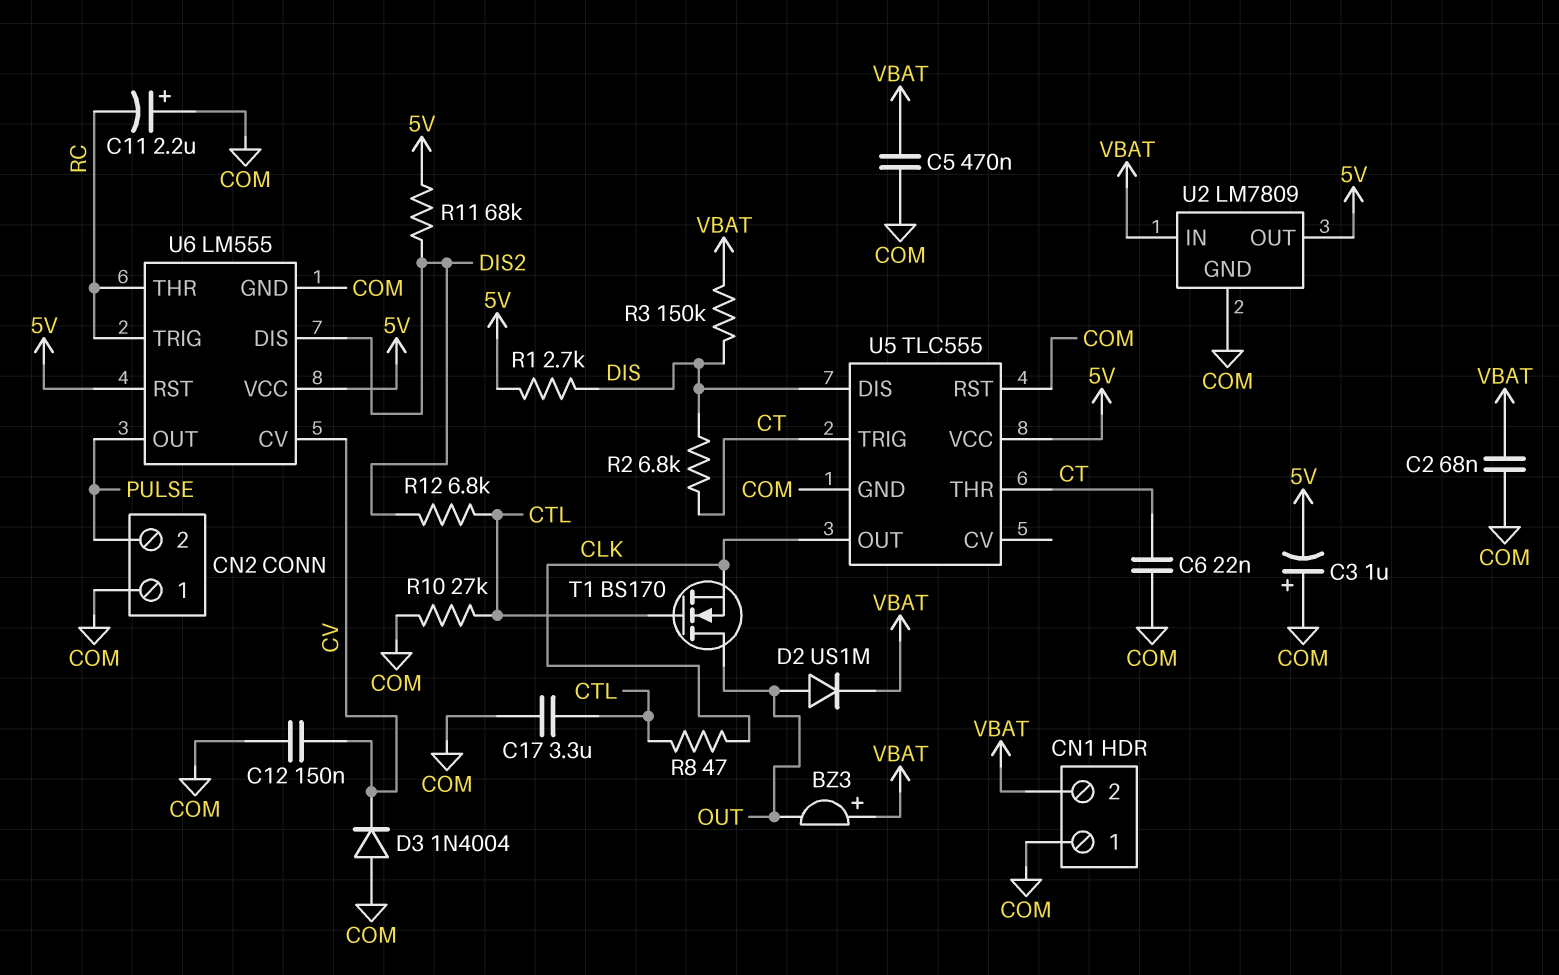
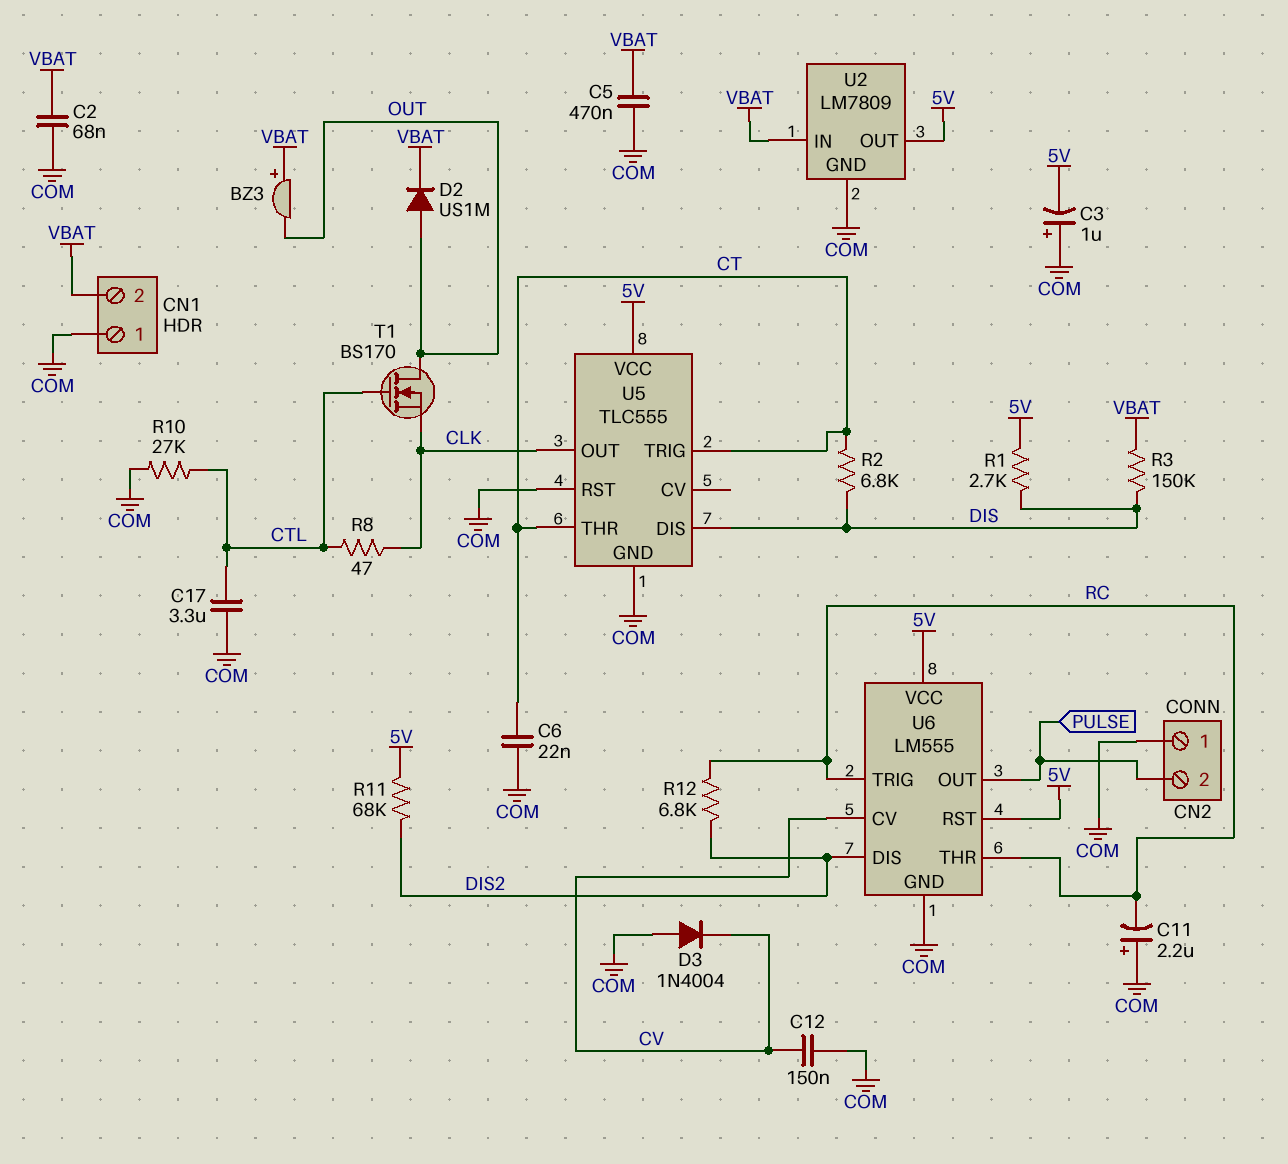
R12: 6.8k (CTL, DIS2) -> 6.8k (DIS2, RC)

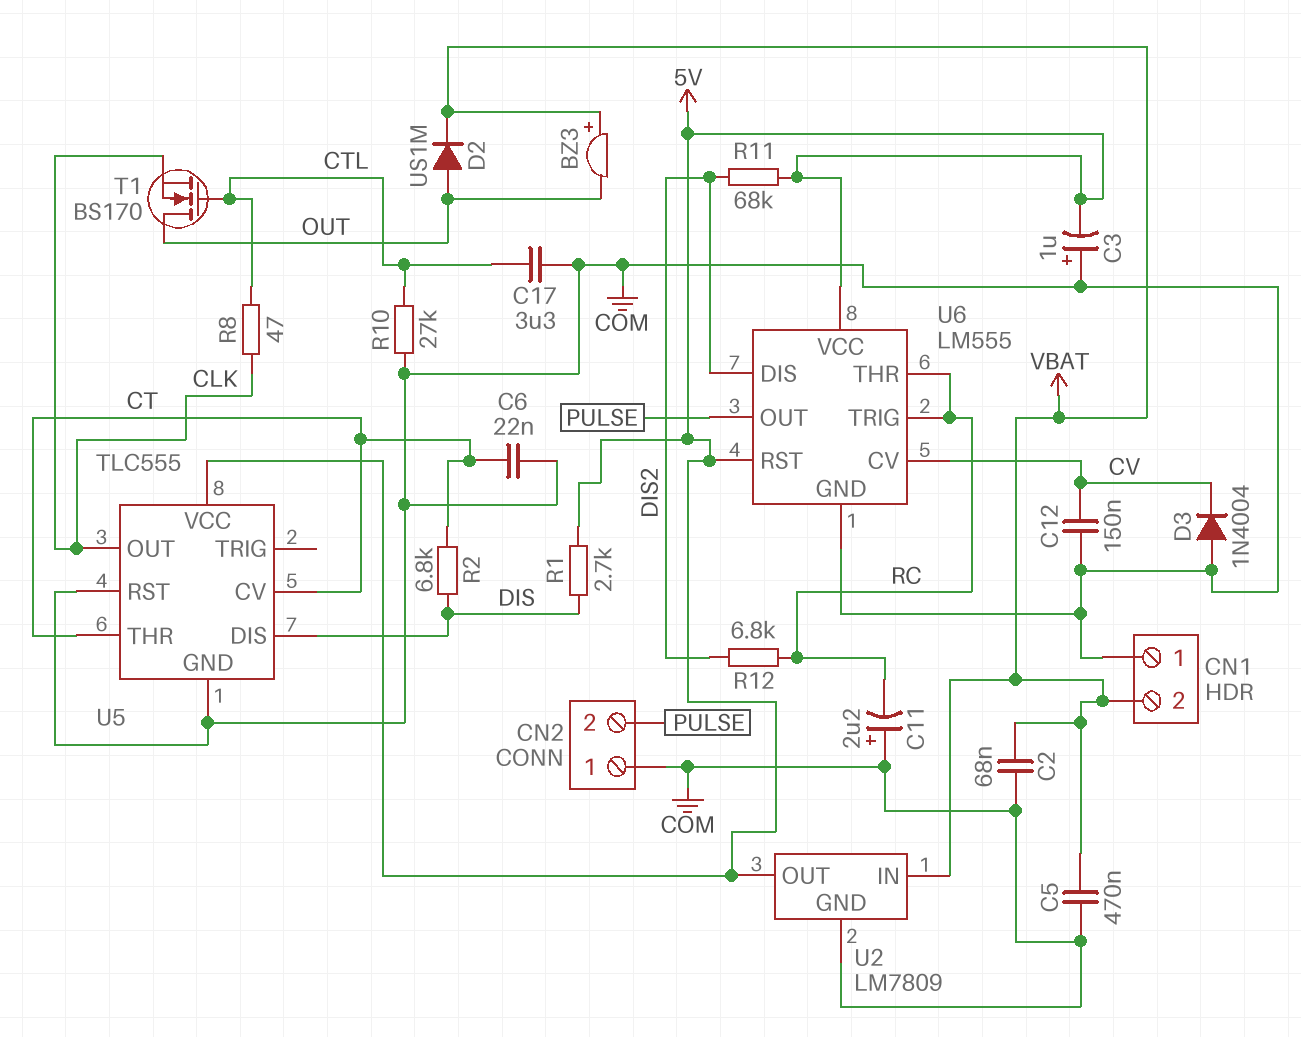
R3: 150k (DIS, VBAT) -> none
U5 pin CV: none -> CT
U5 pin TRIG: CT -> none

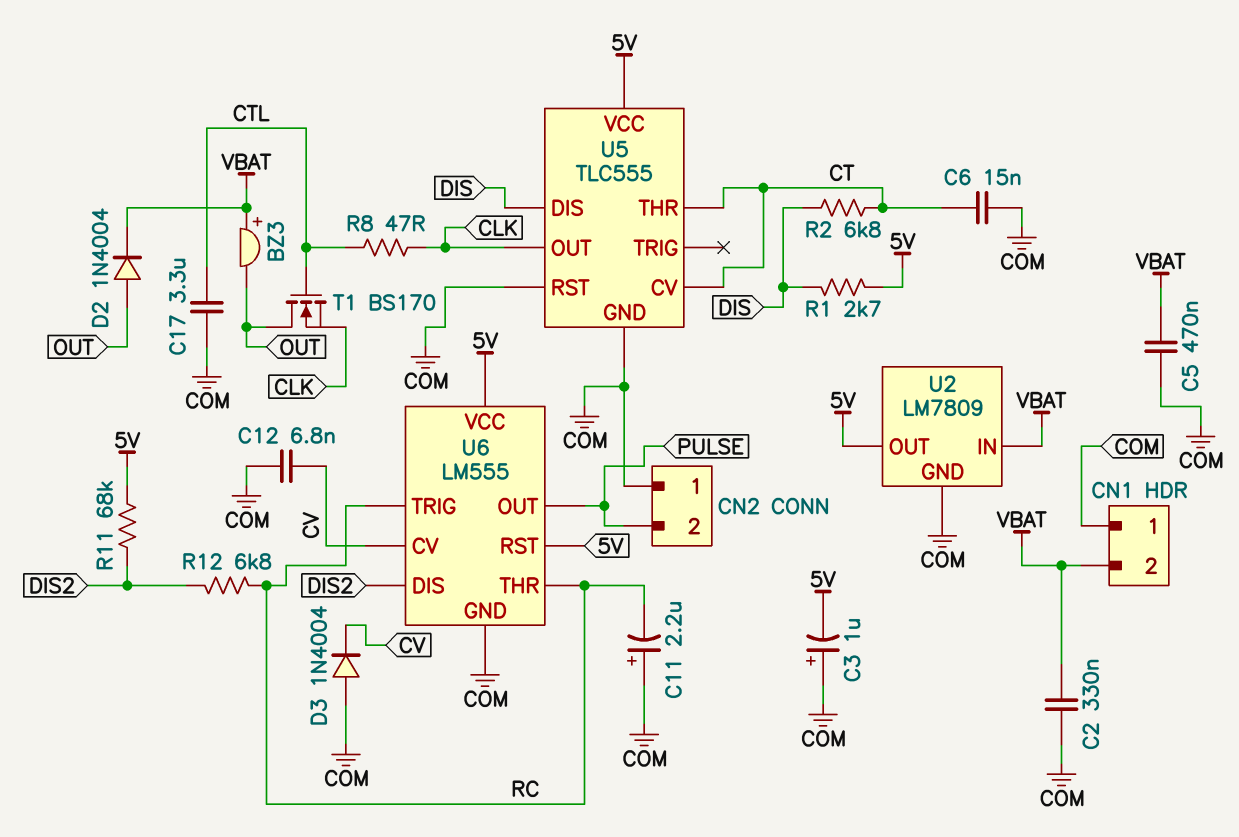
C2: 68nF (COM, VBAT) -> 330nF (COM, VBAT)
C6: 22nF (COM, CT) -> 15nF (COM, CT)
C12: 150nF (COM, CV) -> 6.8nF (COM, CV)
D2: diode US1M (A OUT, K VBAT) -> diode 1N4004 (A OUT, K VBAT)
R10: 27k (COM, CTL) -> none

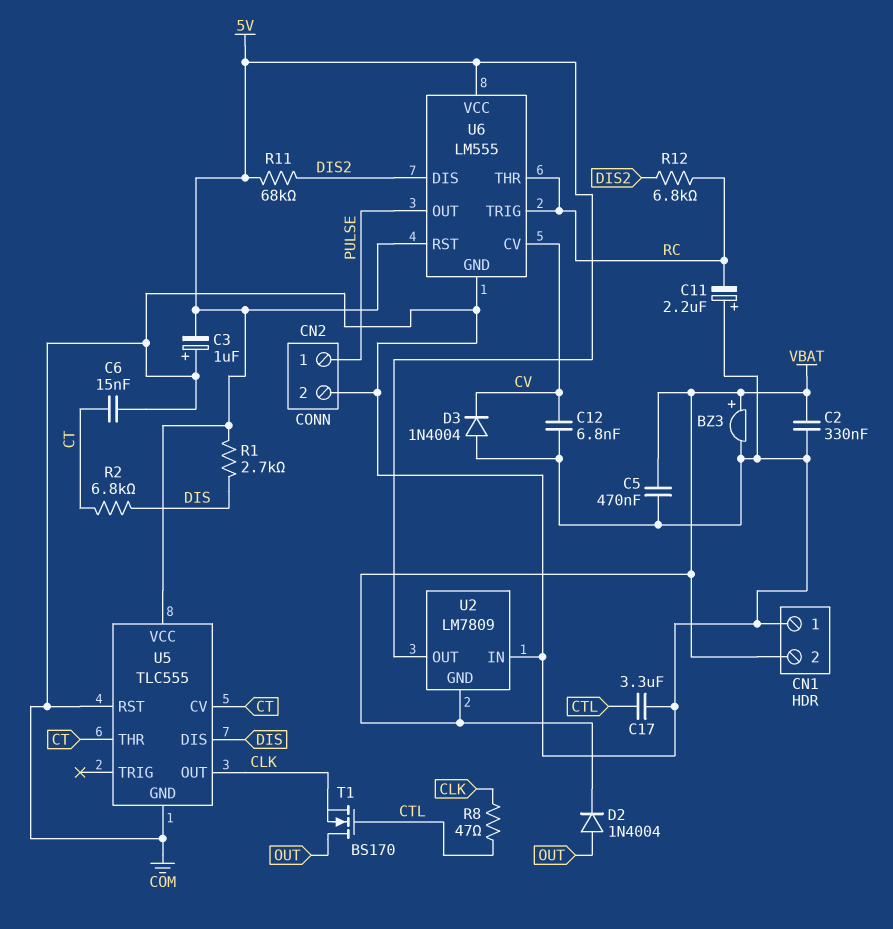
BZ3: buzzer (plus VBAT, minus OUT) -> buzzer (plus VBAT, minus COM)
CN2 pin 1: COM -> PULSE
CN2 pin 2: PULSE -> COM
U2 pin GND: COM -> VBAT
U2 pin IN: VBAT -> COM

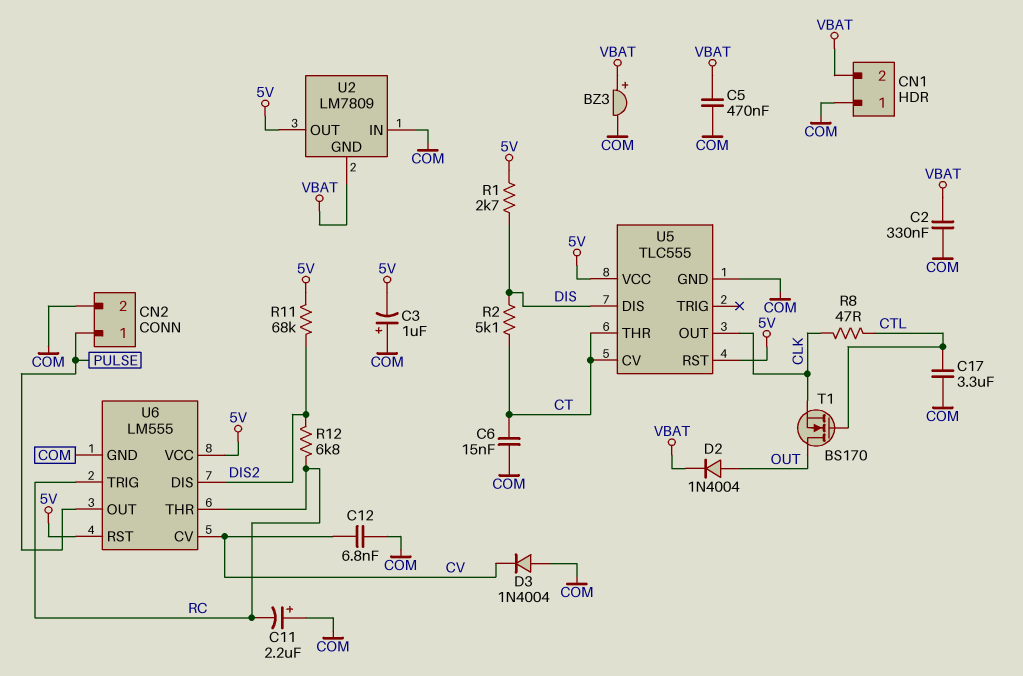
R2: 6.8k (CT, DIS) -> 5.1k (CT, DIS)
U5 pin RST: COM -> 5V

